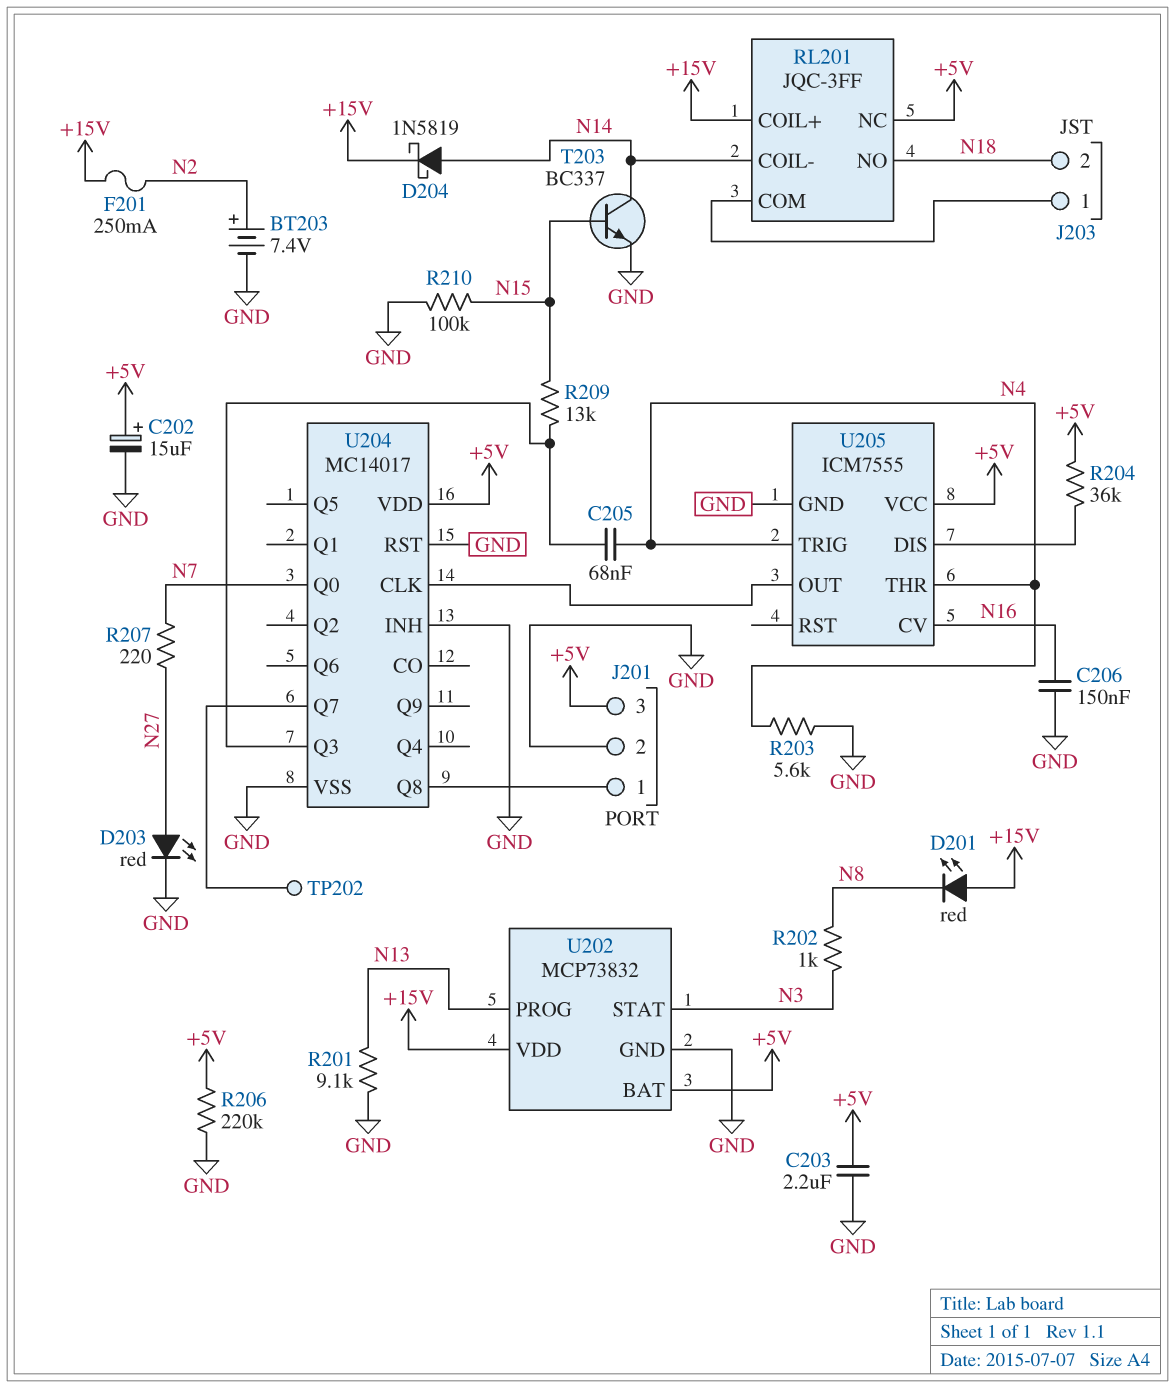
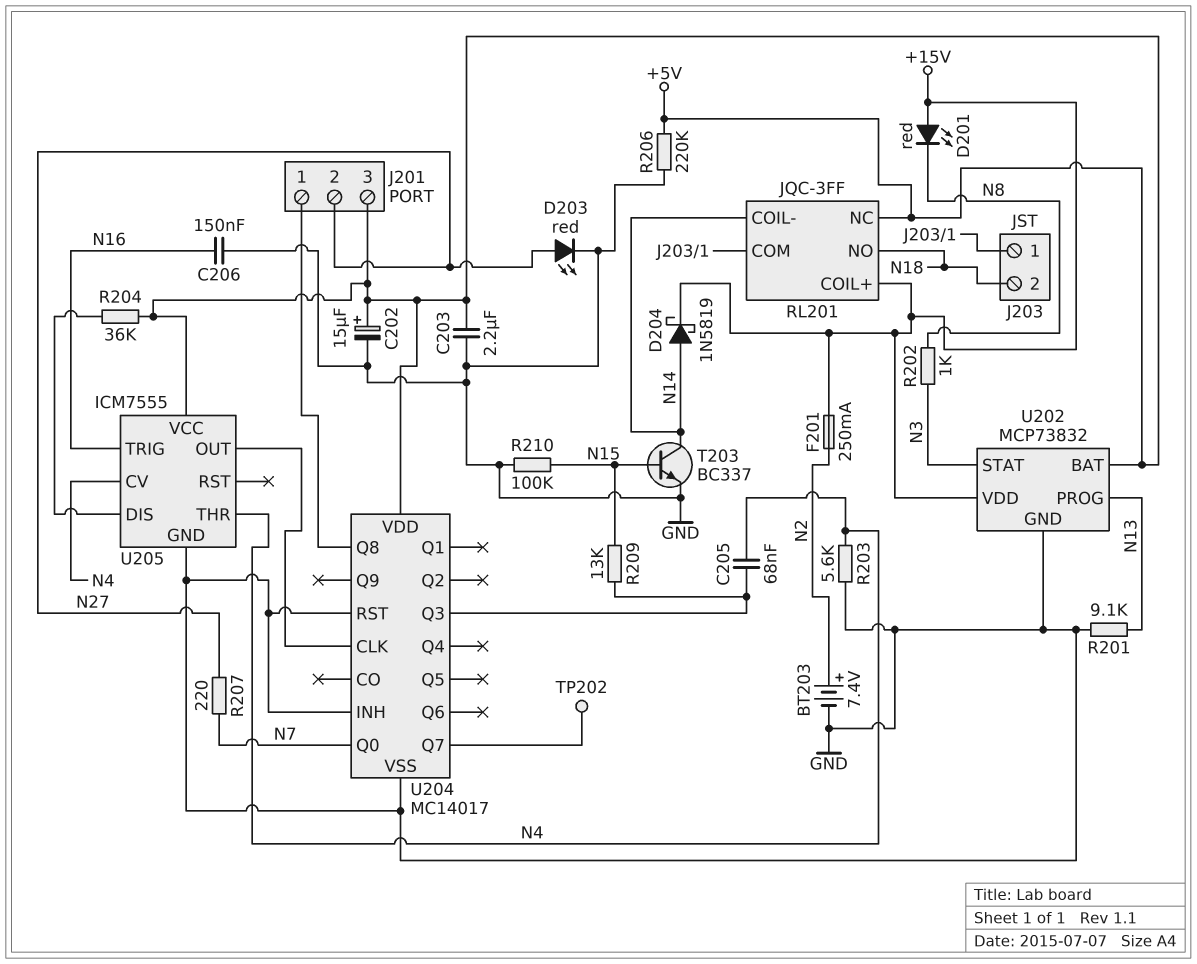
J201 pin 2: GND -> N27
U205 pin CV: N16 -> N4
U205 pin TRIG: N4 -> N16

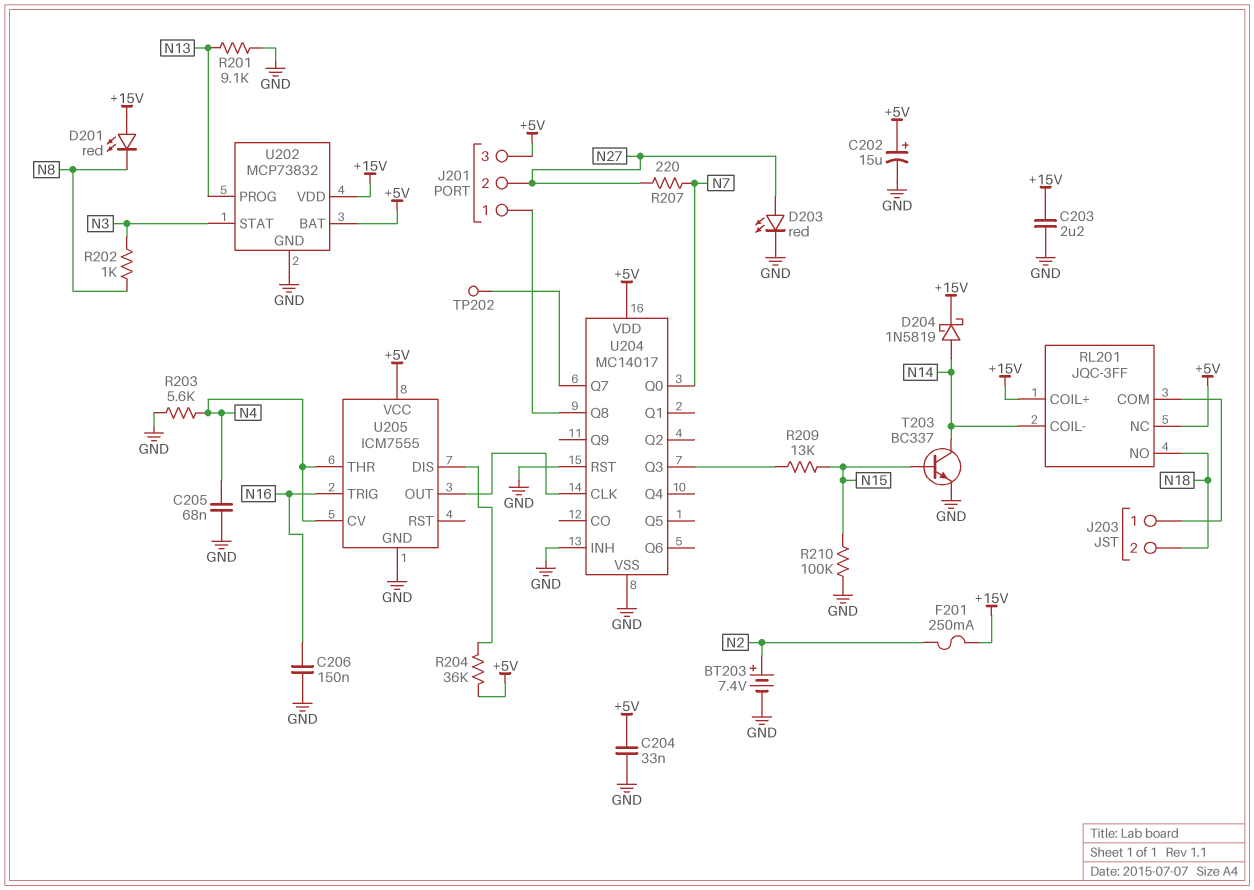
C203: 2.2uF (+5V, GND) -> 2.2uF (+15V, GND)
C204: none -> 33nF (+5V, GND)
C205: 68nF (N4, U204/Q3) -> 68nF (GND, N4)
R206: 220k (+5V, GND) -> none

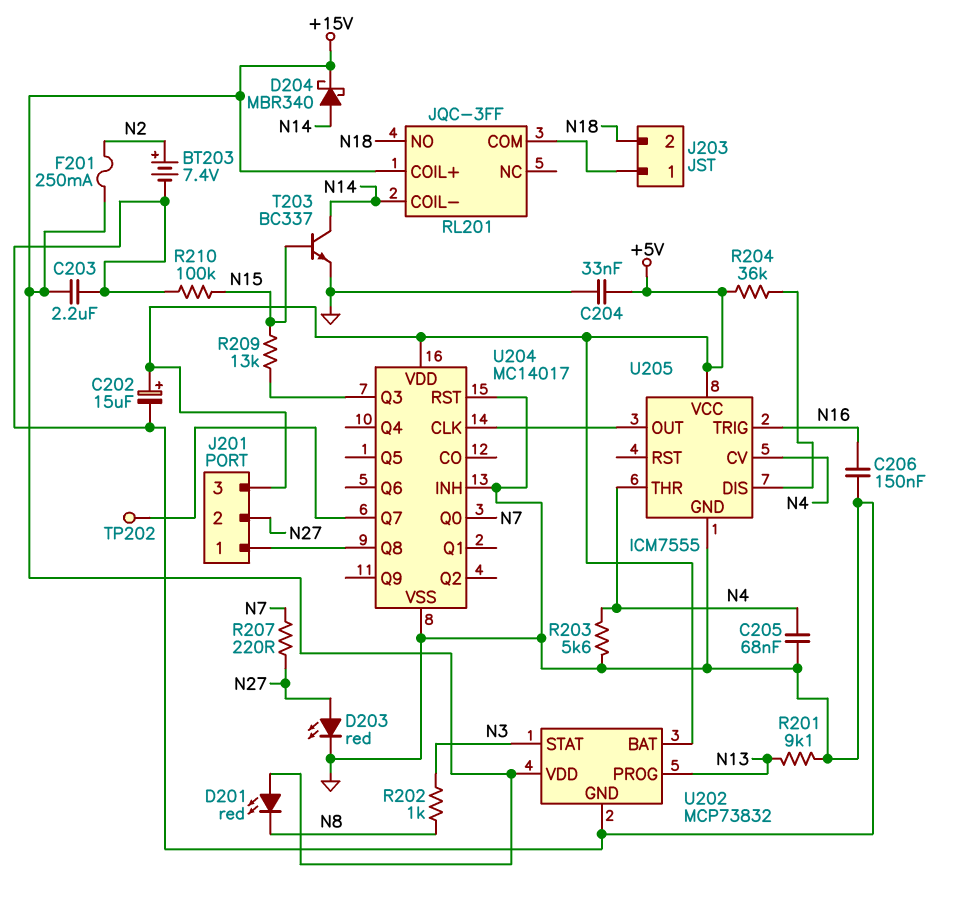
D204: schottky 1N5819 (A N14, K +15V) -> schottky MBR340 (A N14, K +15V)
RL201 pin NC: +5V -> none

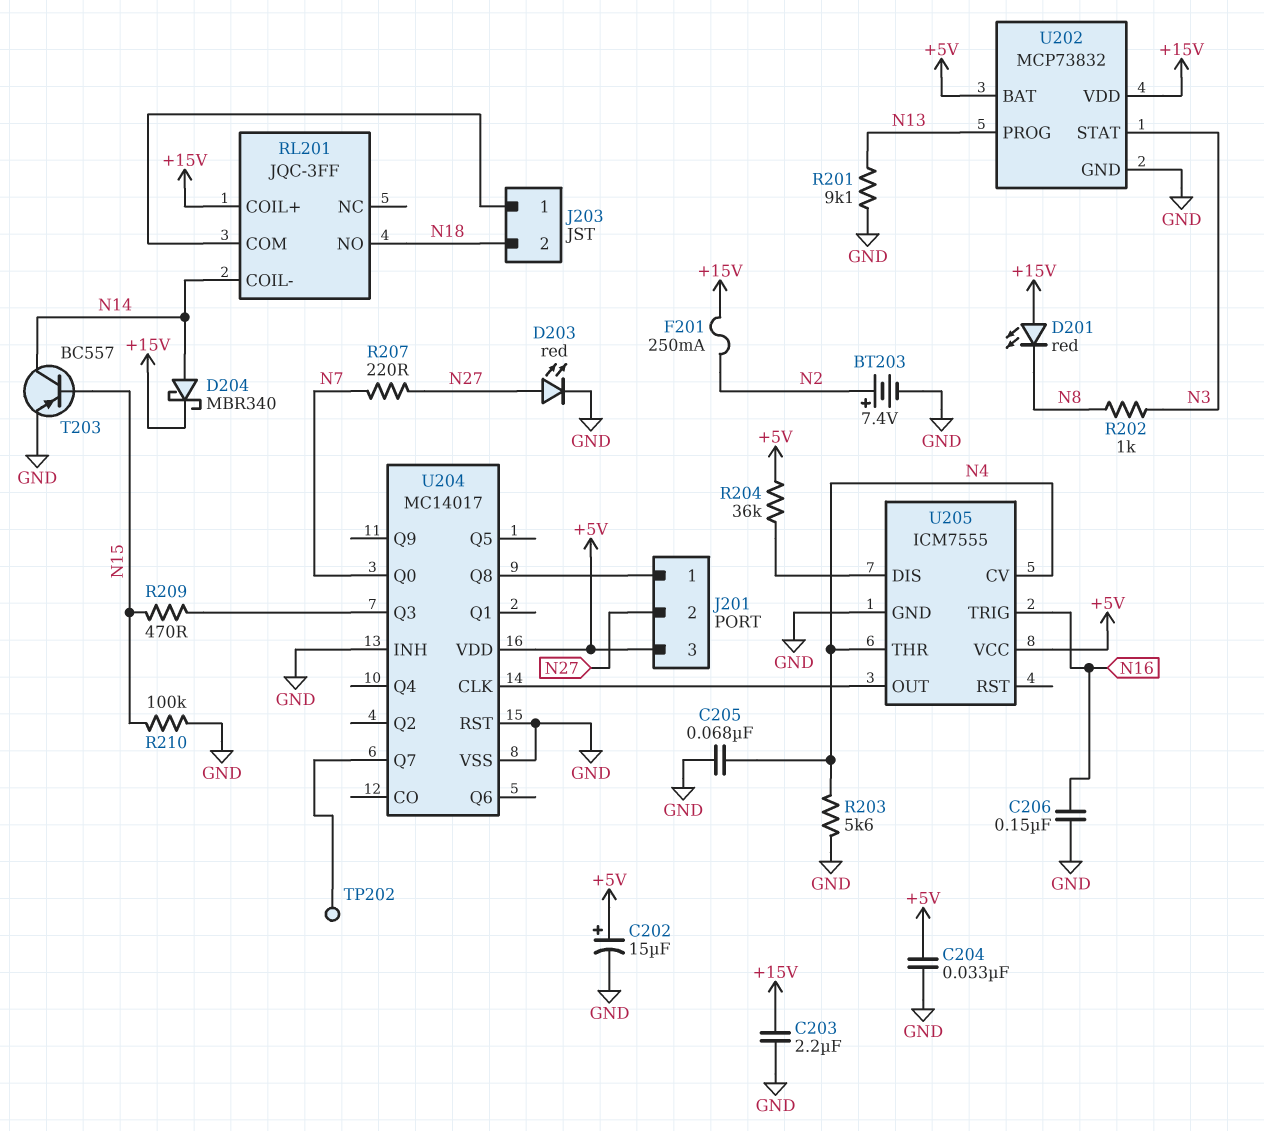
R209: 13k (N15, U204/Q3) -> 470 (N15, U204/Q3)
T203: NPN BC337 (B N15, C N14, E GND) -> PNP BC557 (B N15, C N14, E GND)

